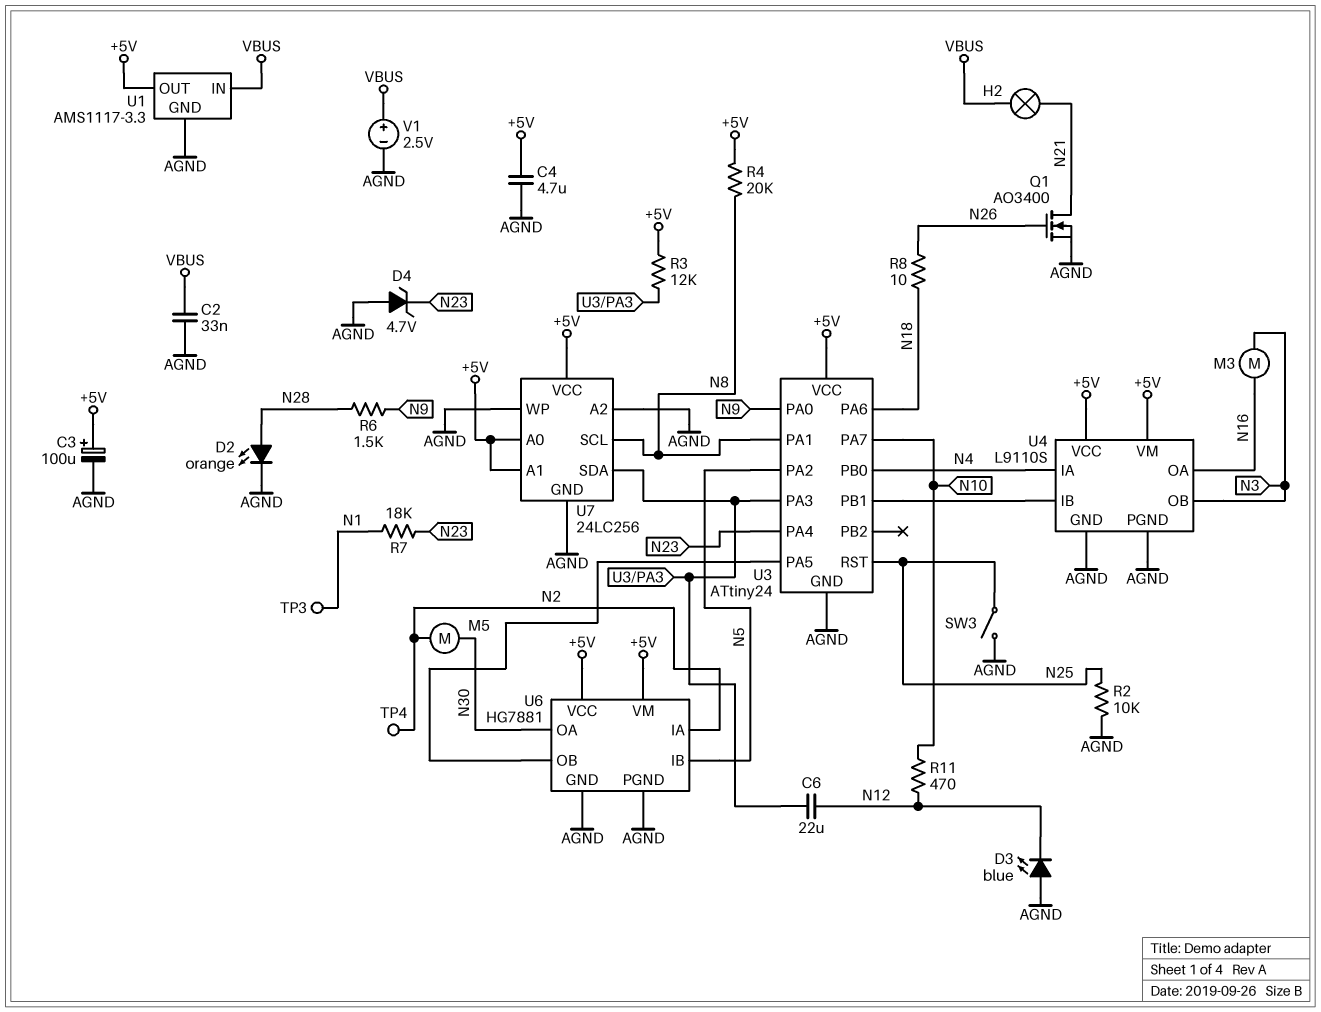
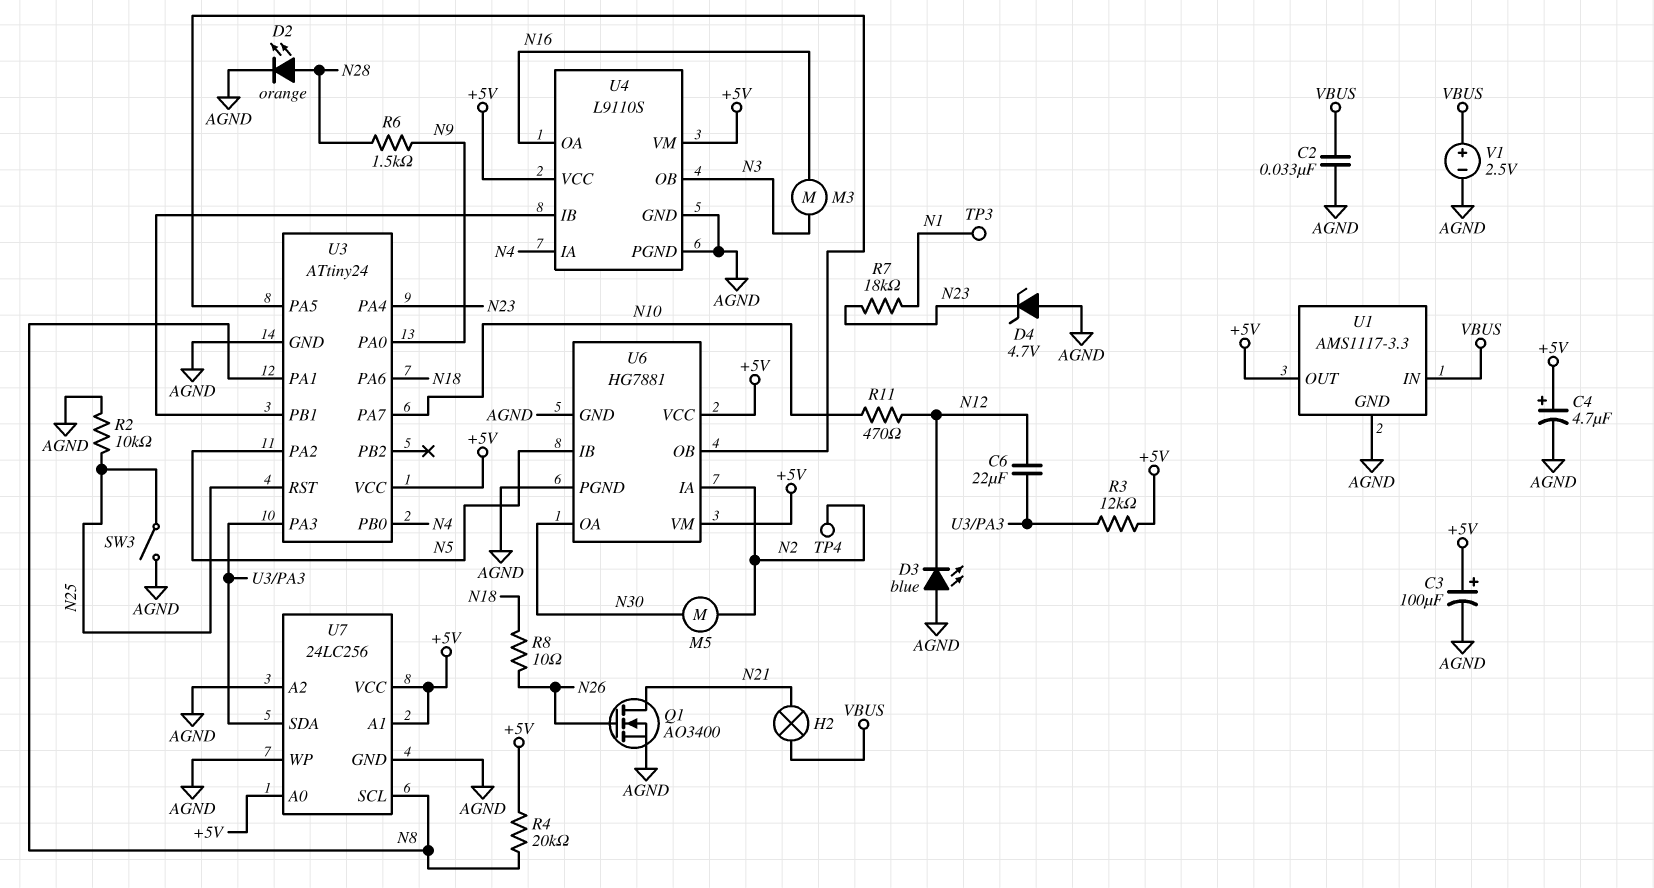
C4: 4.7uF (+5V, AGND) -> 4.7uF (plus +5V, minus AGND)

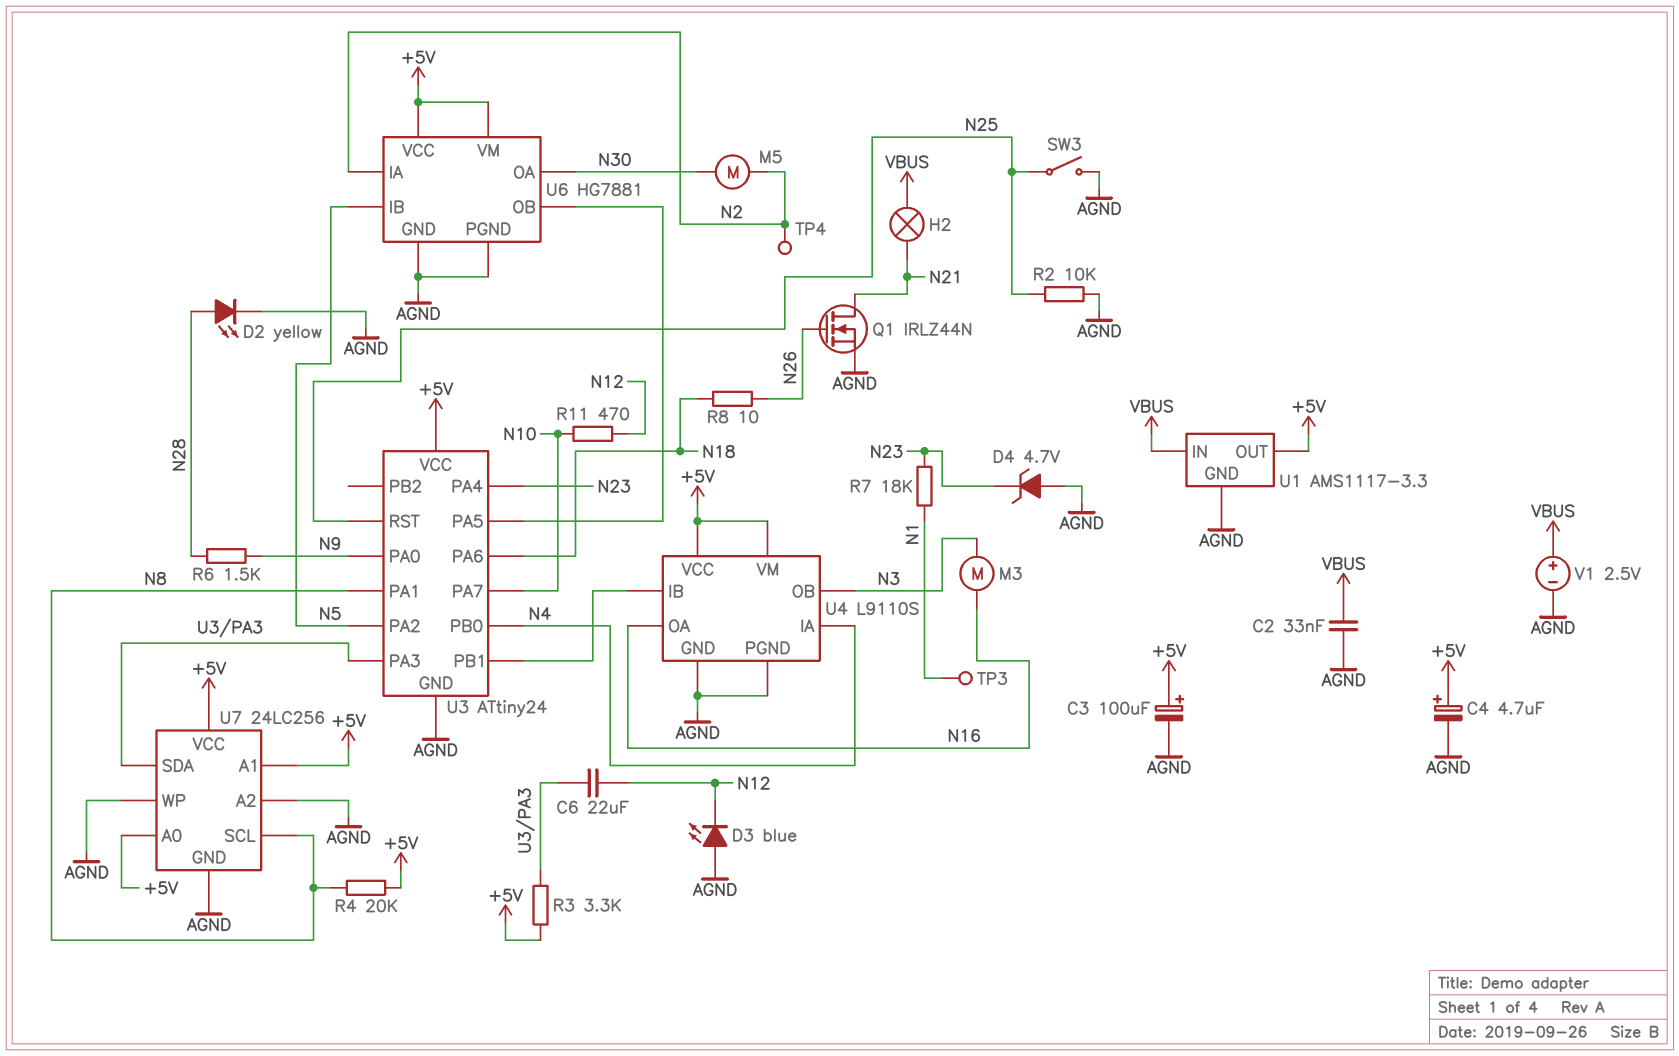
D2: LED orange (A N28, K AGND) -> LED yellow (A N28, K AGND)
Q1: NMOS AO3400 (G N26, D N21, S AGND) -> NMOS IRLZ44N (G N26, D N21, S AGND)
R3: 12k (+5V, U3/PA3) -> 3.3k (+5V, U3/PA3)

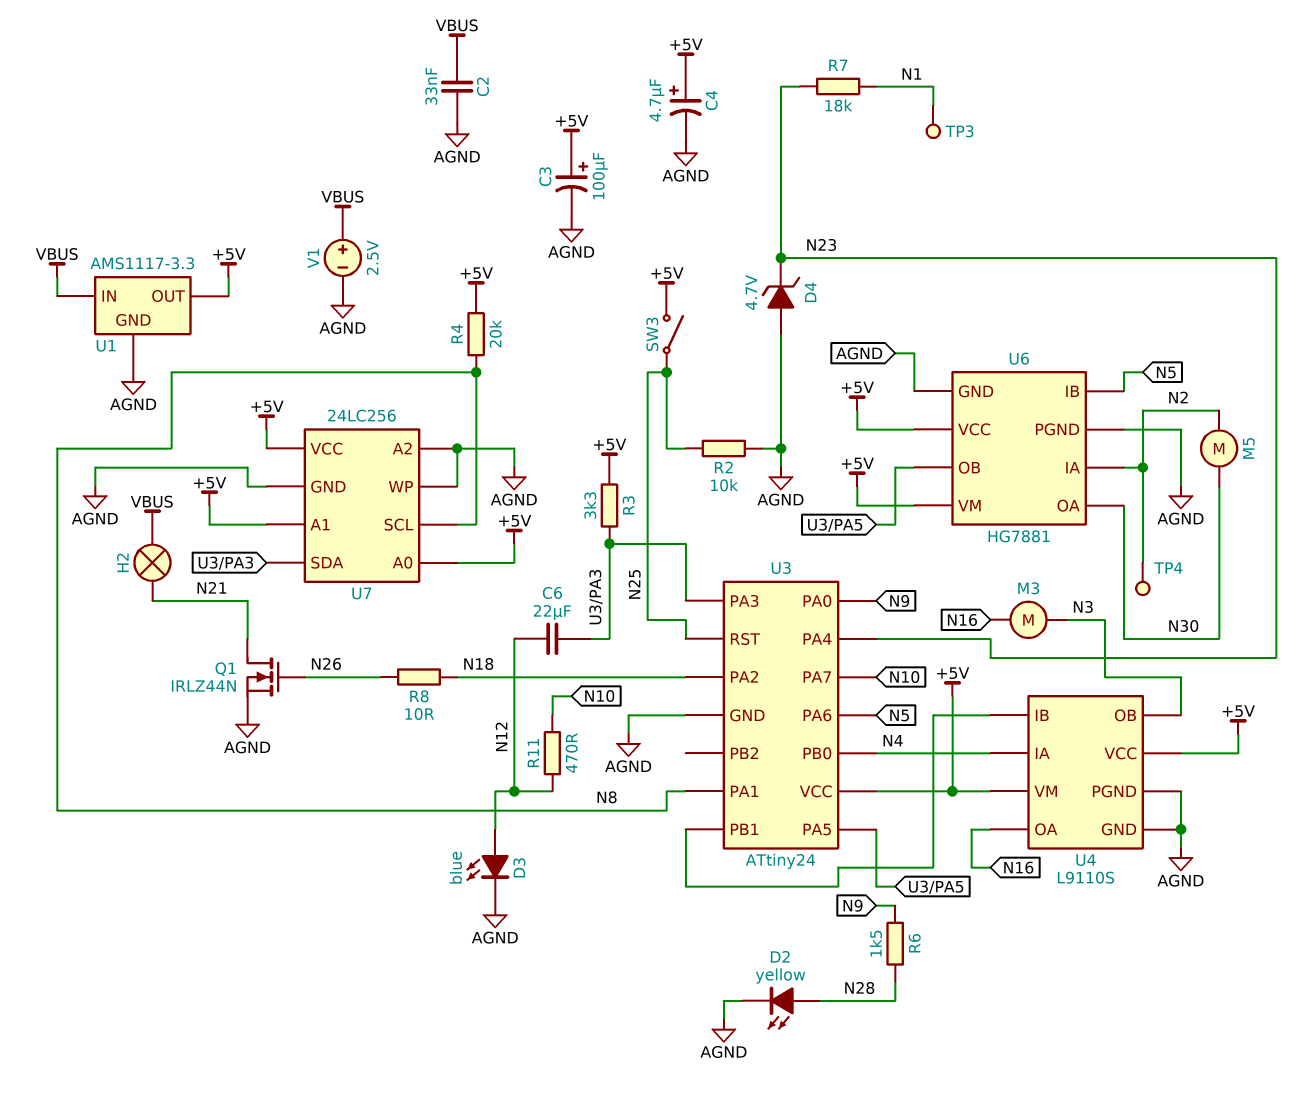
D3: LED blue (A AGND, K N12) -> LED blue (A N12, K AGND)
SW3: switch (AGND, N25) -> switch (+5V, N25)
U3 pin PA2: N5 -> N18
U3 pin PA6: N18 -> N5

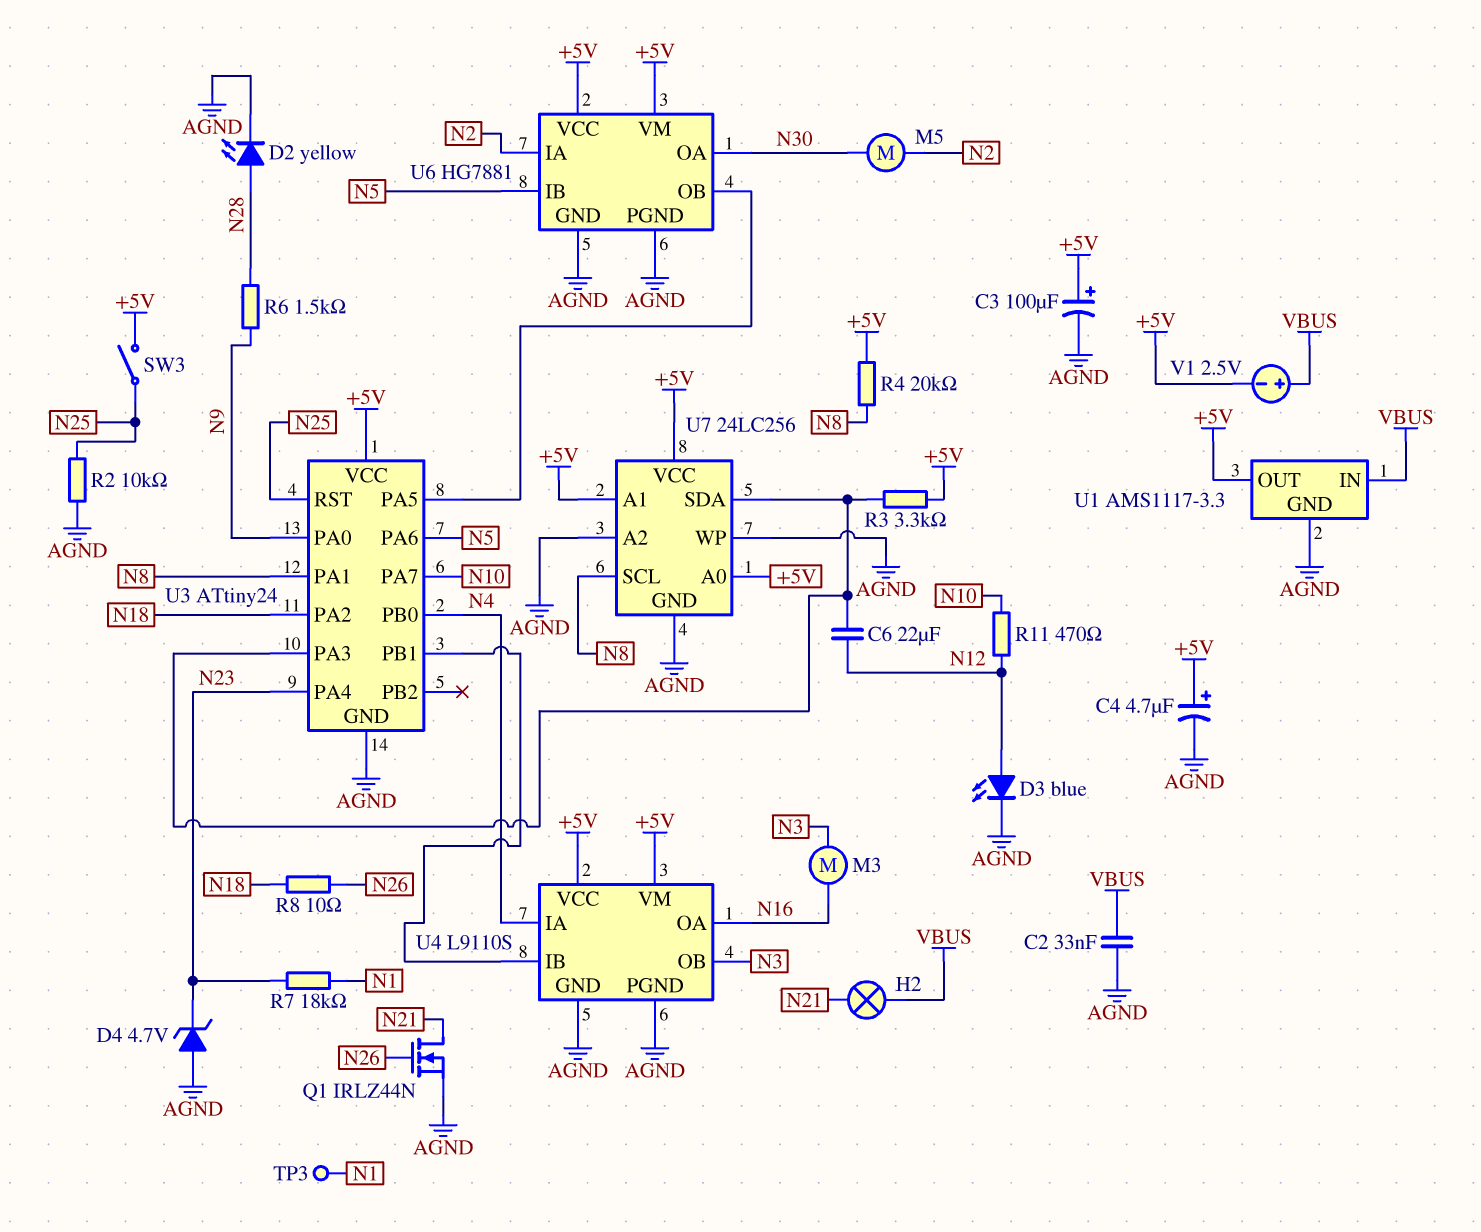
TP4: test point (N2) -> none
V1: 2.5V (plus VBUS, minus AGND) -> 2.5V (plus VBUS, minus +5V)

